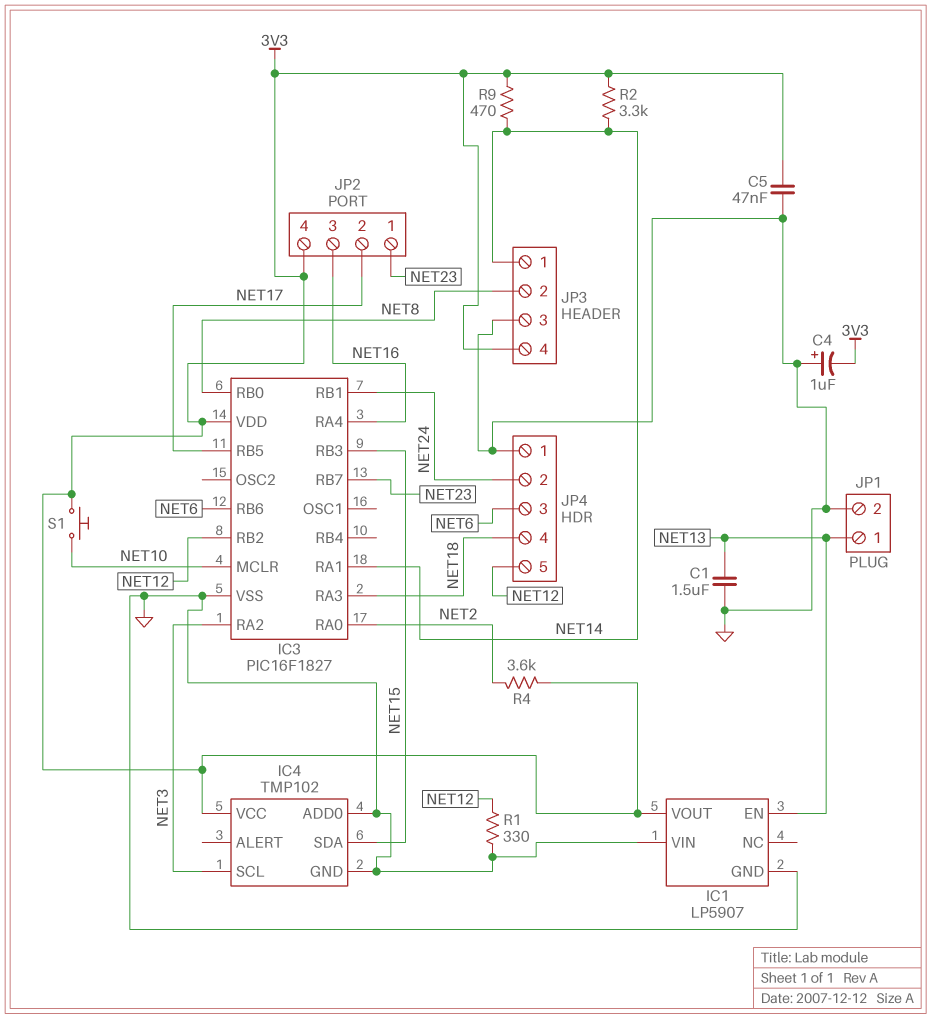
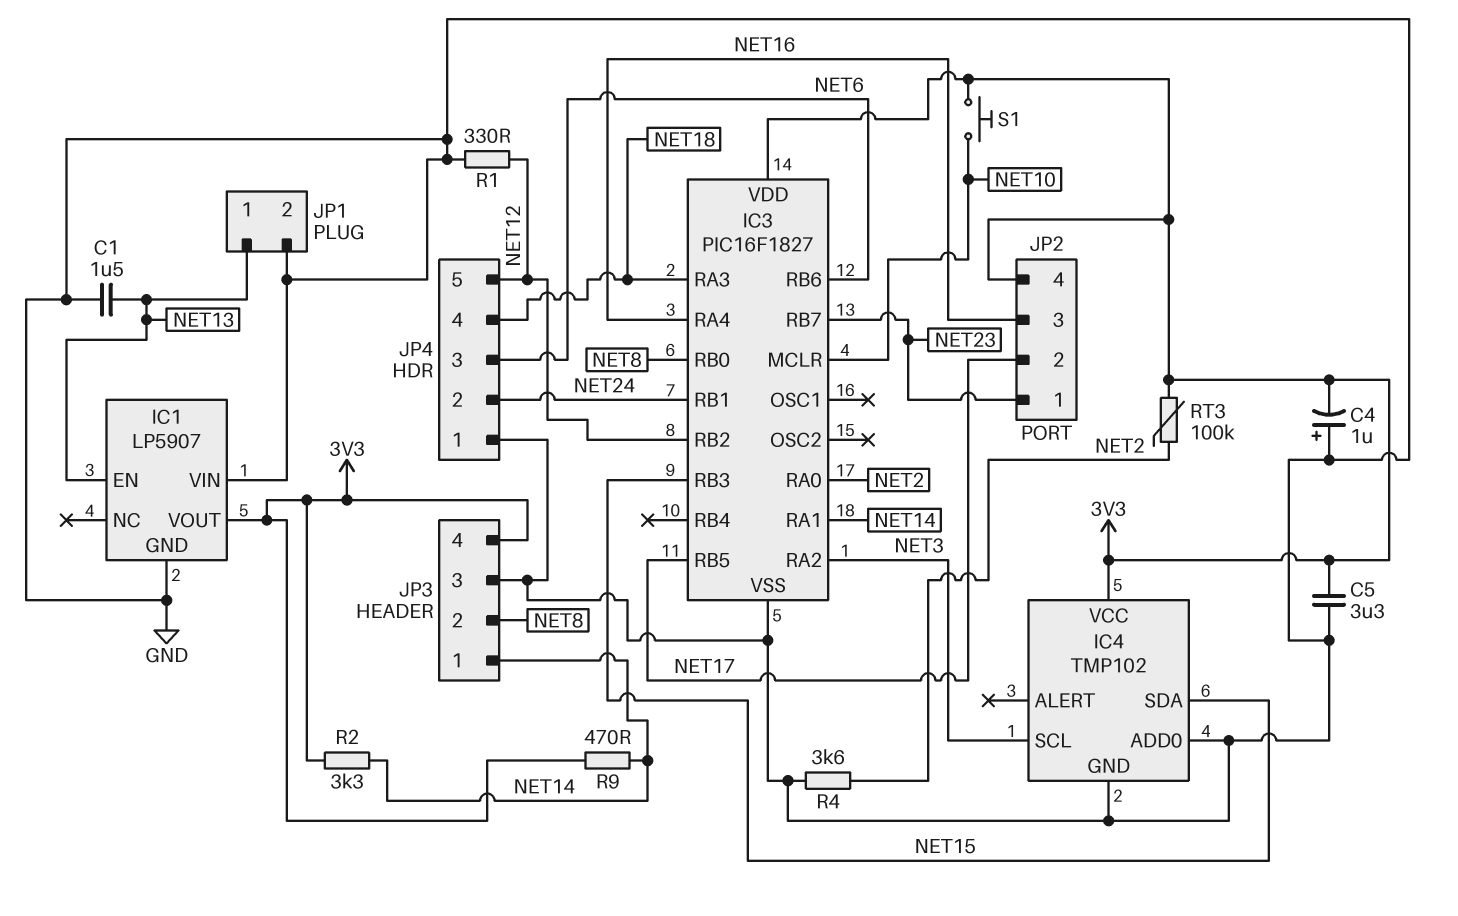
C5: 47nF (3V3, GND) -> 3.3uF (3V3, GND)
R4: 3.6k (3V3, NET2) -> 3.6k (GND, NET2)
RT3: none -> 100k (3V3, NET2)

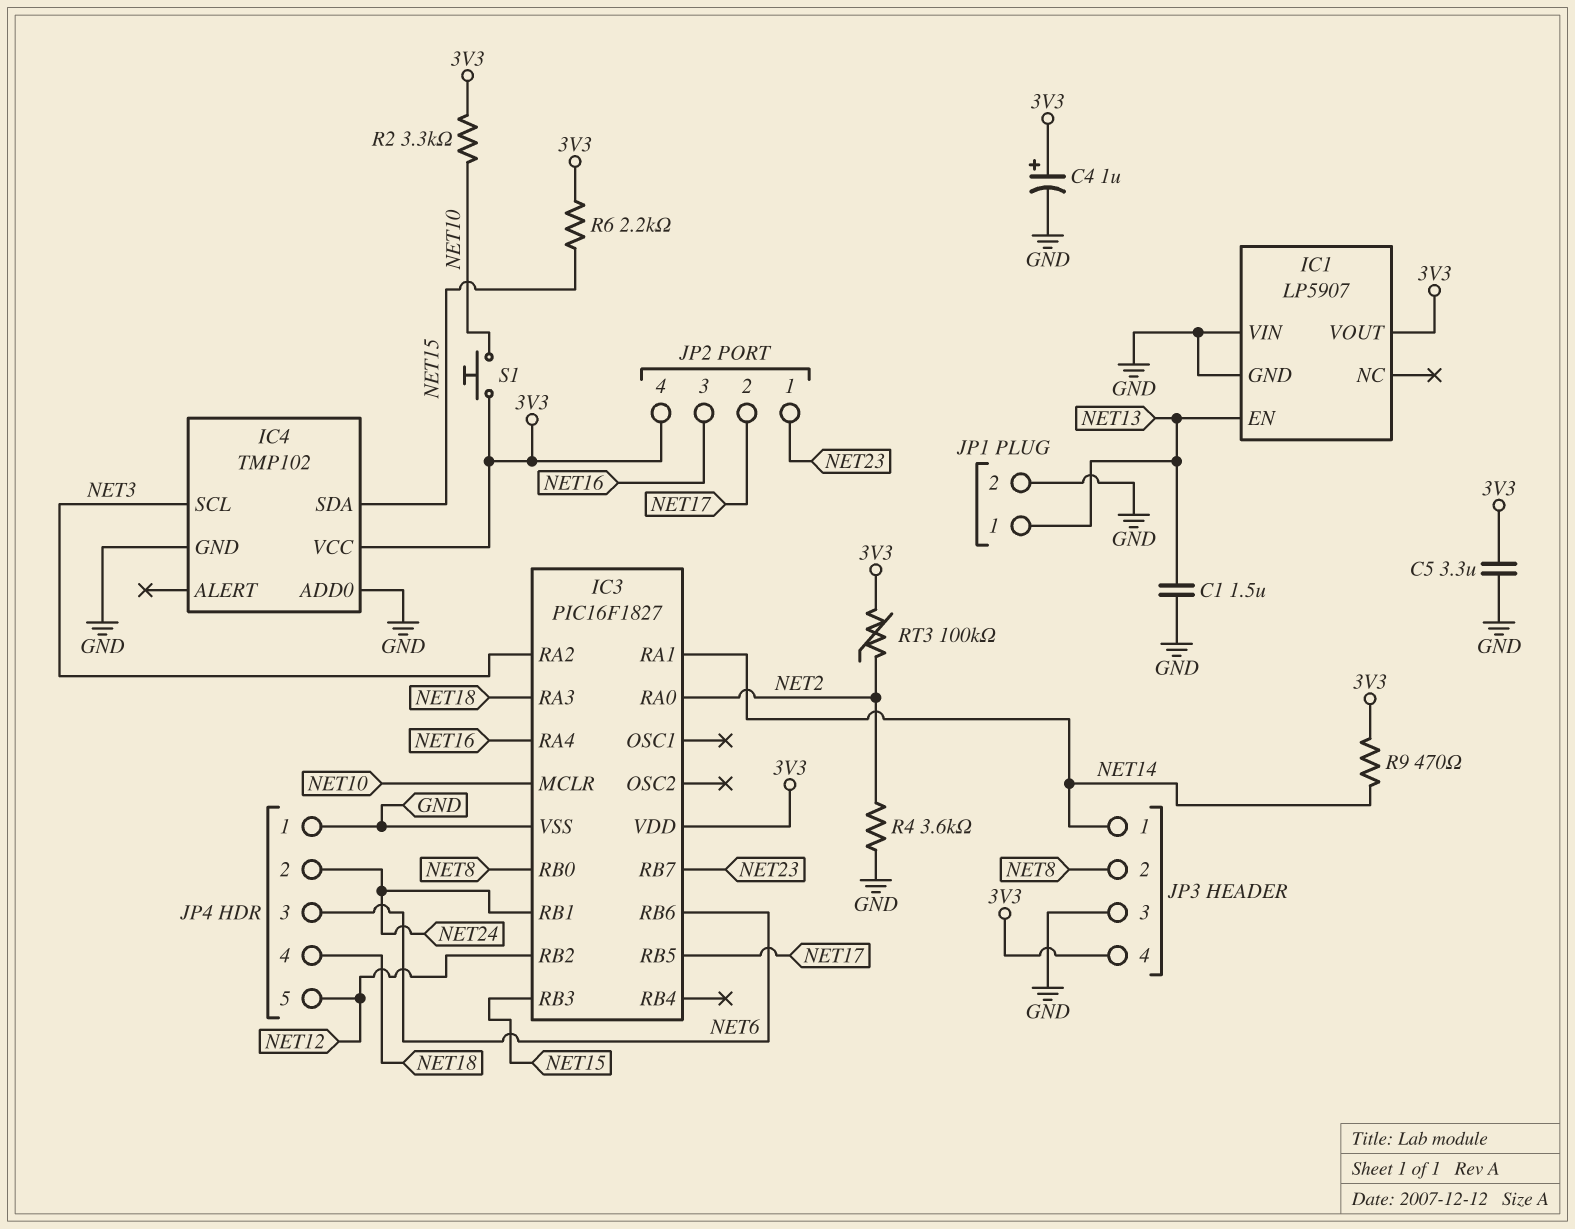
C4: 1uF (plus GND, minus 3V3) -> 1uF (plus 3V3, minus GND)
R1: 330 (GND, NET12) -> none
R2: 3.3k (3V3, NET14) -> 3.3k (3V3, NET10)
R6: none -> 2.2k (3V3, NET15)

